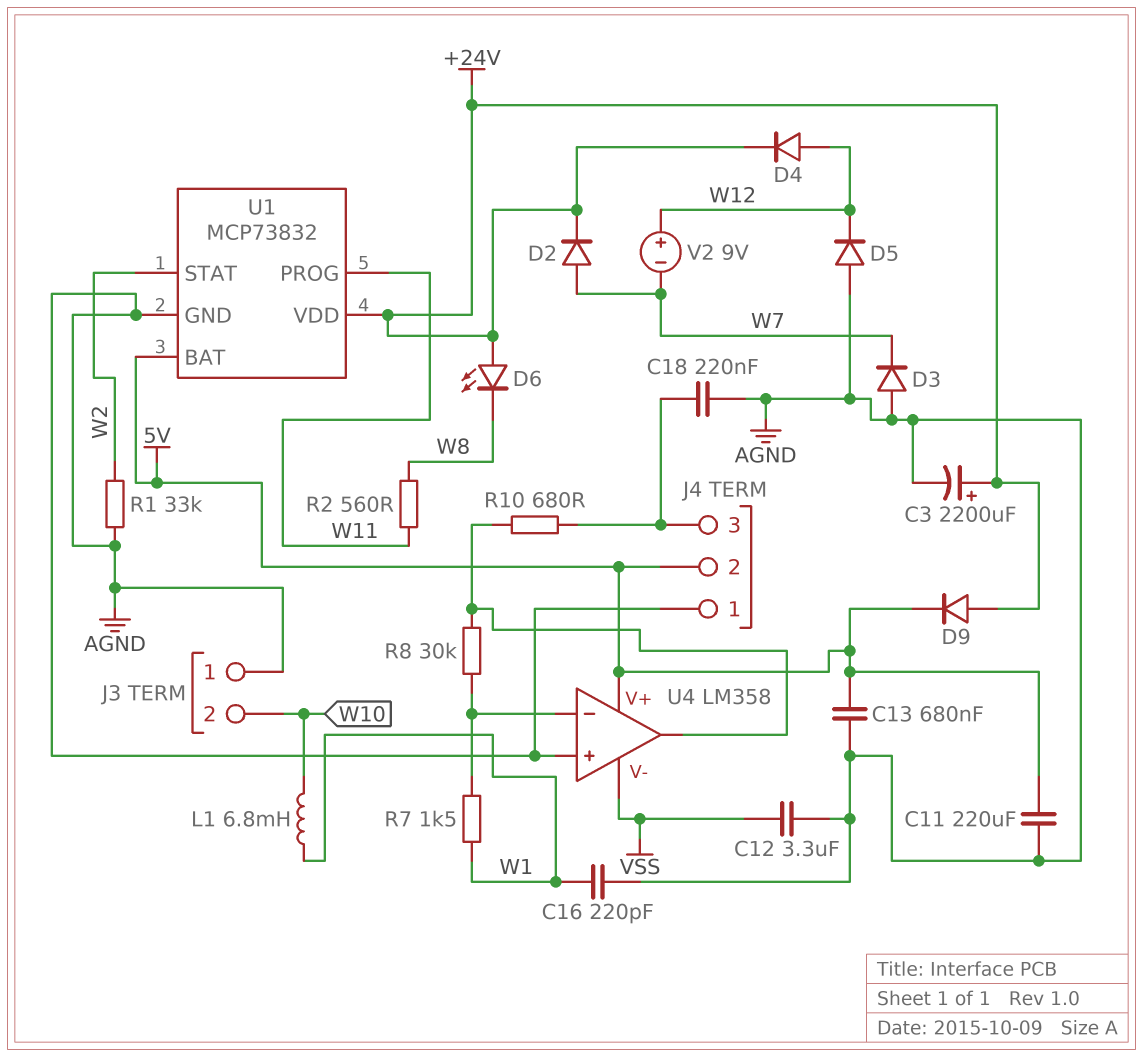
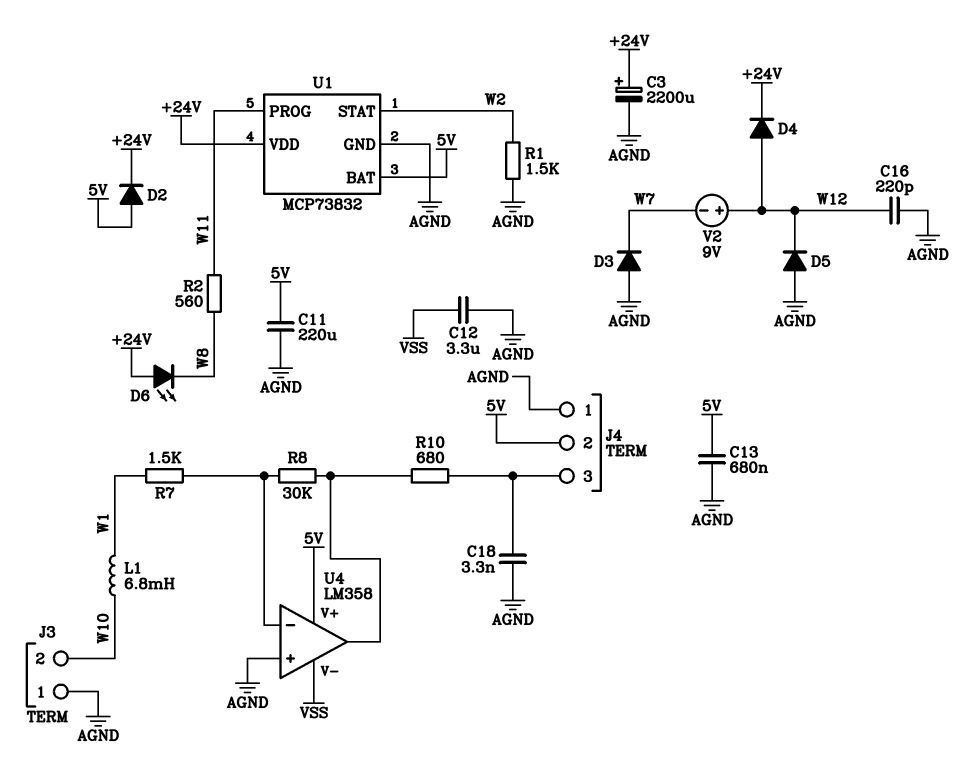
C16: 220pF (AGND, W1) -> 220pF (AGND, W12)
C18: 220nF (AGND, J4/3) -> 3.3nF (AGND, J4/3)
D2: diode (A W7, K +24V) -> diode (A 5V, K +24V)
D9: diode (A +24V, K 5V) -> none
R1: 33k (AGND, W2) -> 1.5k (AGND, W2)

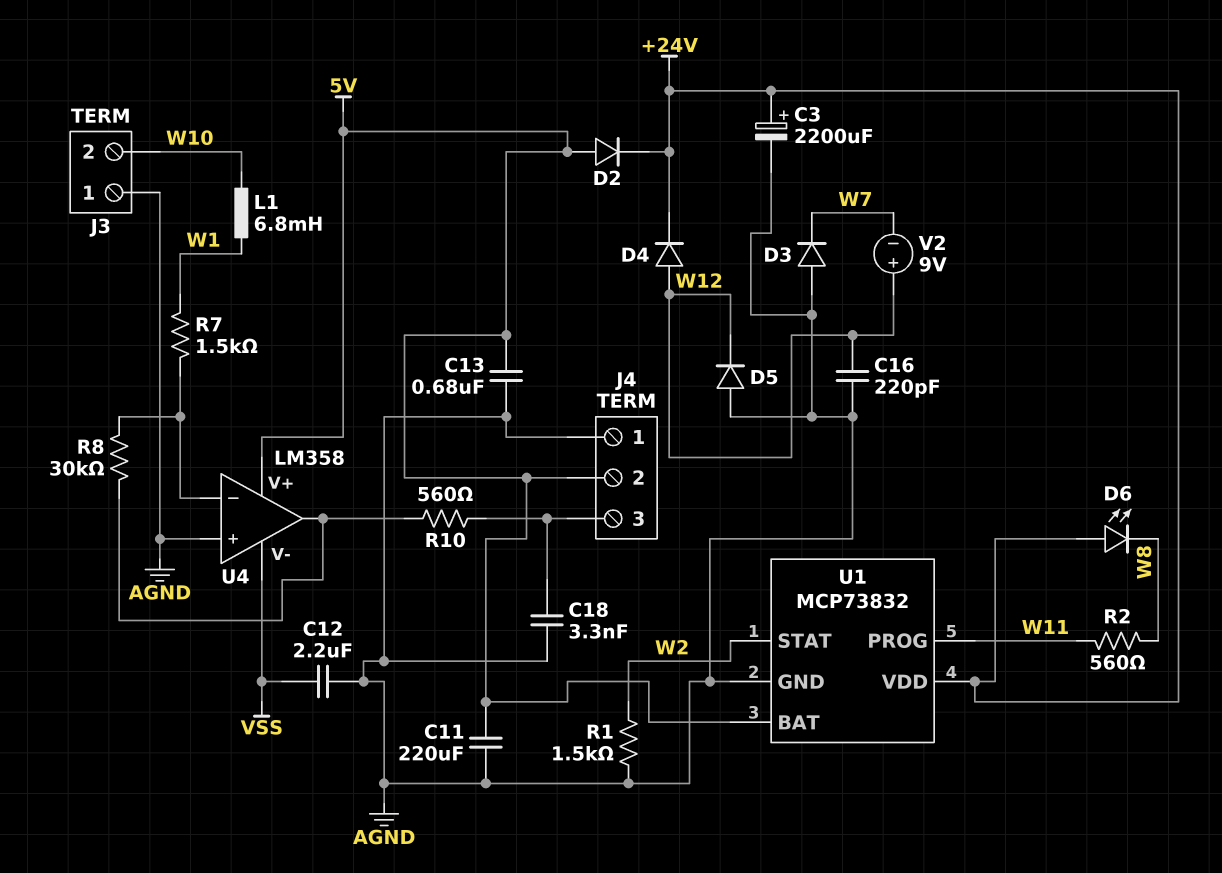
C12: 3.3uF (AGND, VSS) -> 2.2uF (AGND, VSS)
R10: 680 (J4/3, U4/out) -> 560 (J4/3, U4/out)

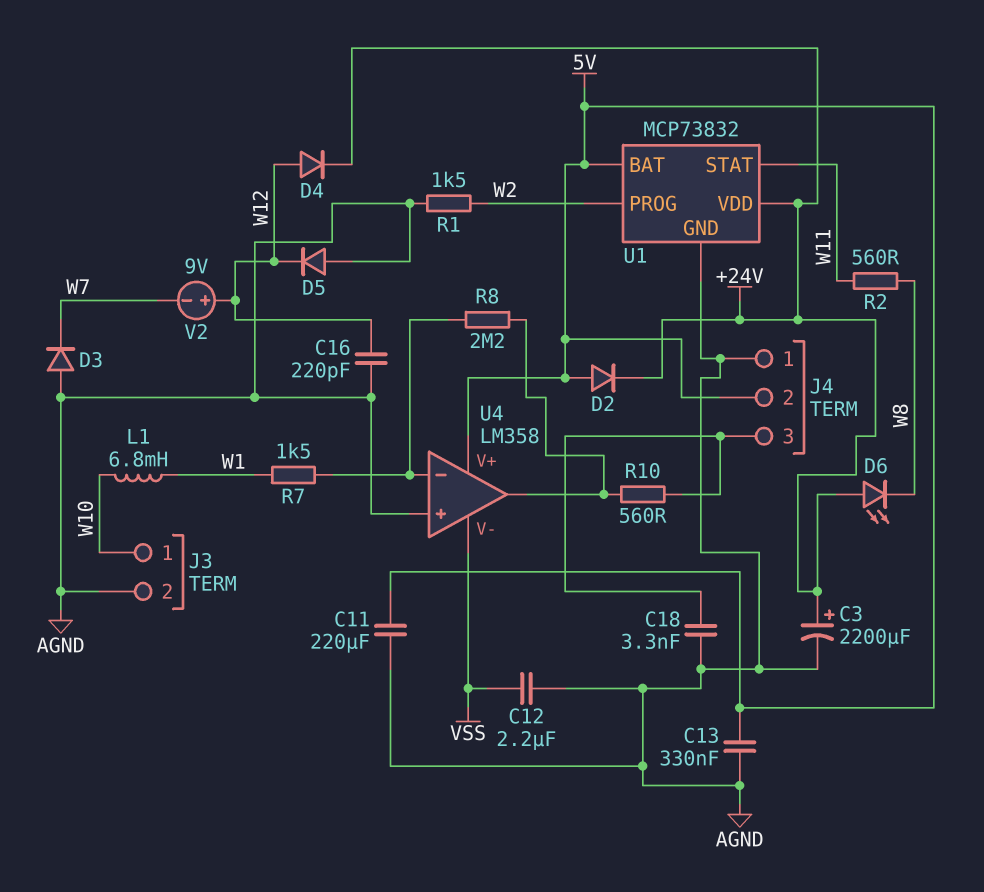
C13: 680nF (5V, AGND) -> 330nF (5V, AGND)
J3 pin 1: AGND -> W10
J3 pin 2: W10 -> AGND
R8: 30k (U4/in-, U4/out) -> 2.2M (U4/in-, U4/out)
U1 pin PROG: W11 -> W2
U1 pin STAT: W2 -> W11

